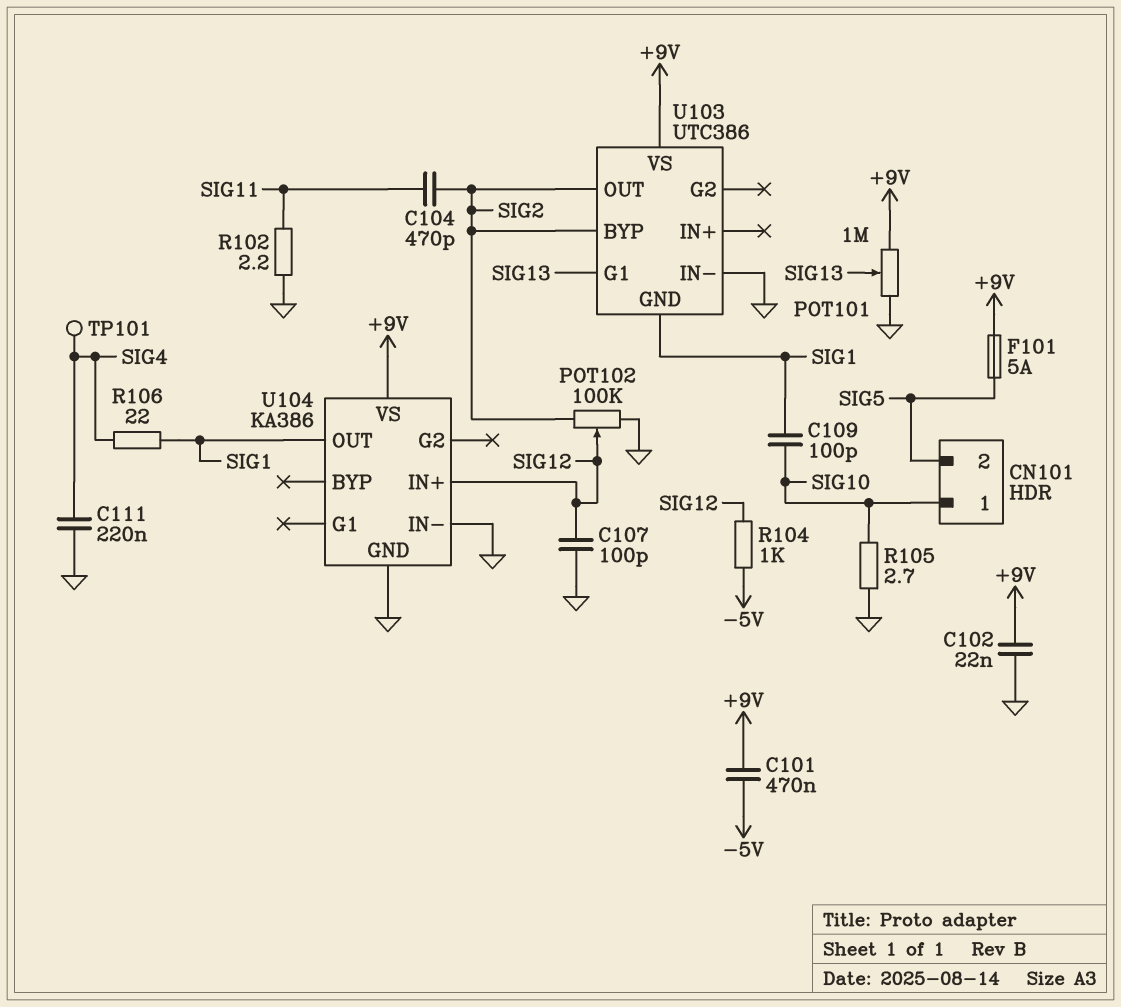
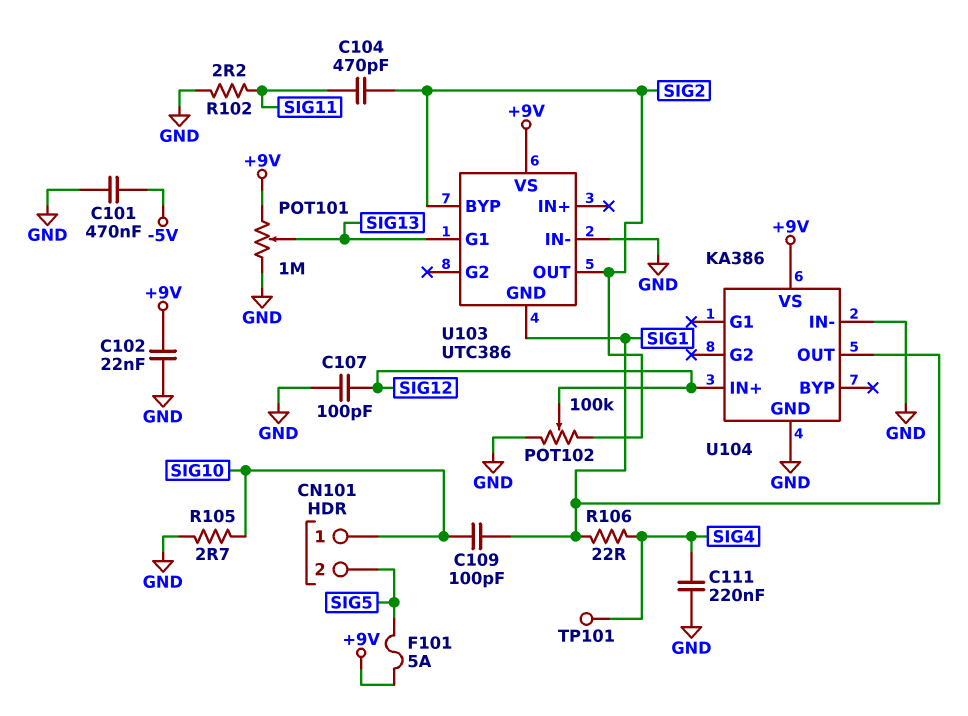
C101: 470nF (+9V, -5V) -> 470nF (-5V, GND)
R104: 1k (-5V, SIG12) -> none

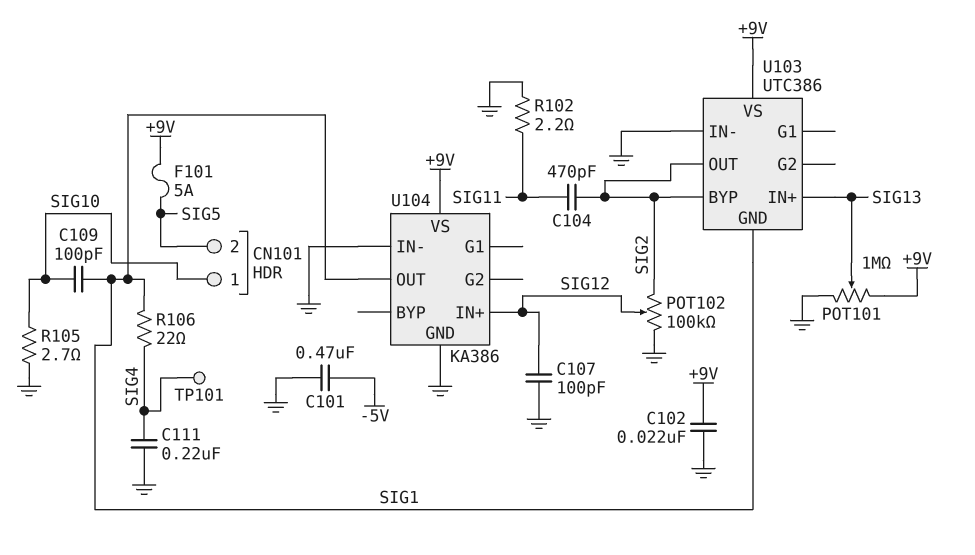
U103 pin G1: SIG13 -> none
U103 pin IN+: none -> SIG13

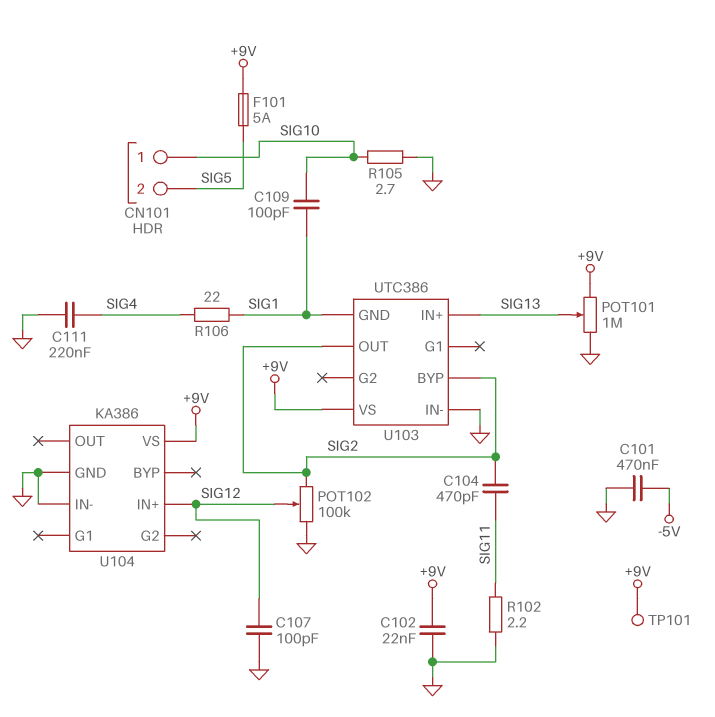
TP101: test point (SIG4) -> test point (+9V)
U104 pin OUT: SIG1 -> none

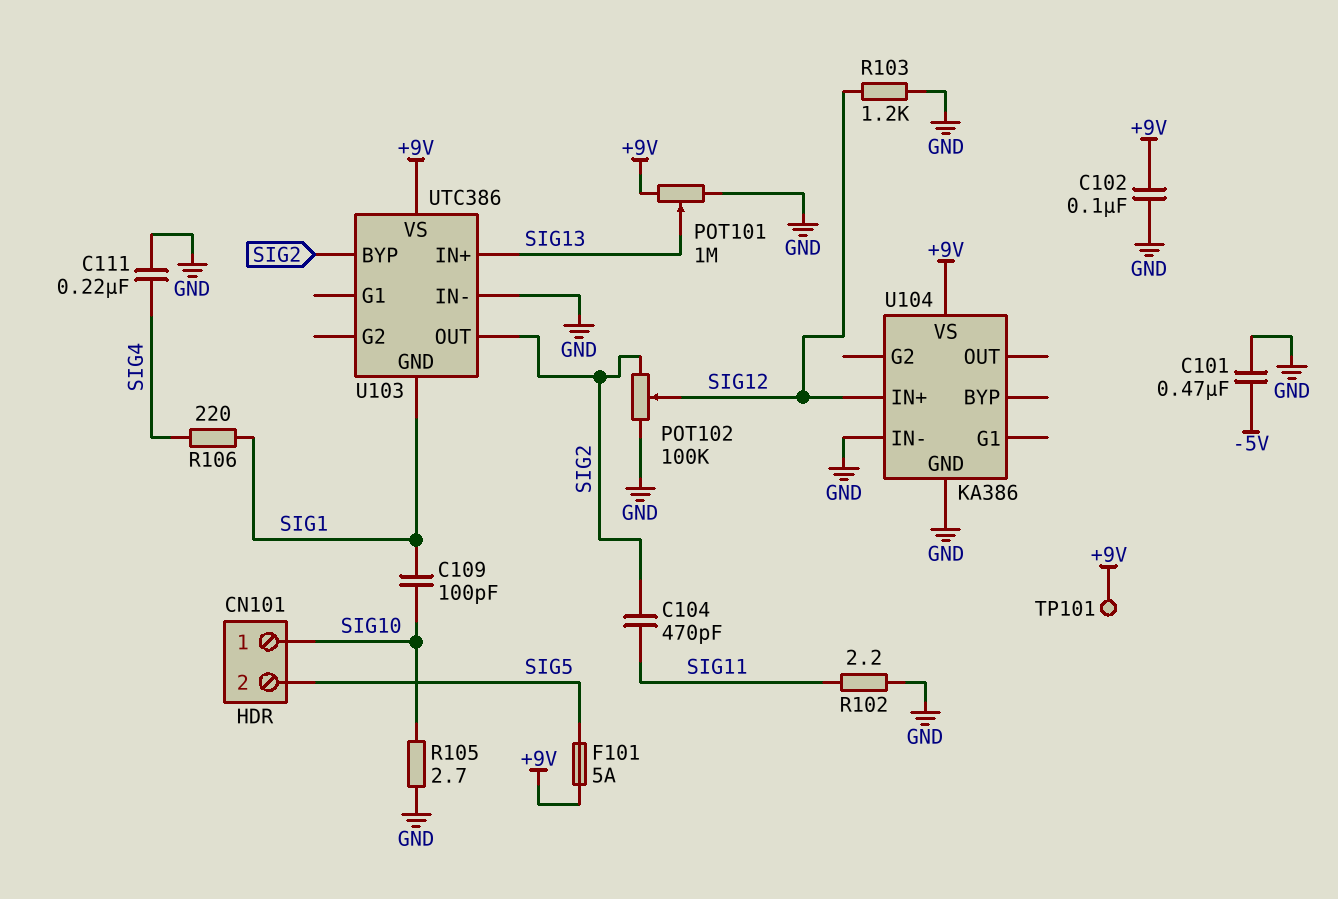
C102: 22nF (+9V, GND) -> 100nF (+9V, GND)
C107: 100pF (GND, SIG12) -> none
R103: none -> 1.2k (GND, SIG12)
R106: 22 (SIG1, SIG4) -> 220 (SIG1, SIG4)

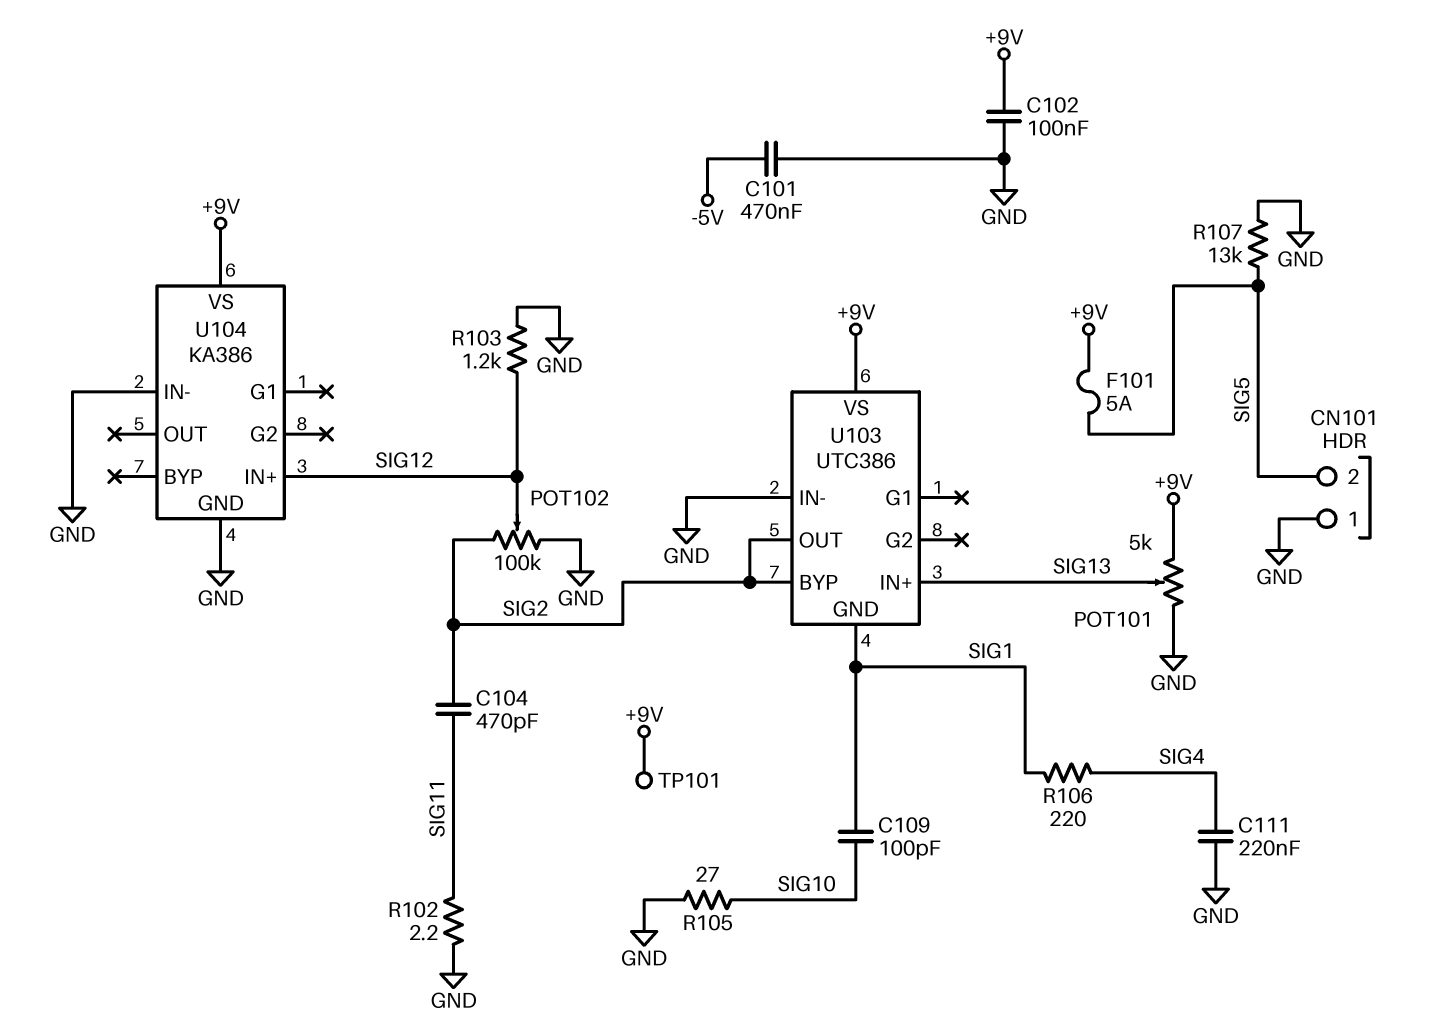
CN101 pin 1: SIG10 -> GND
POT101: 1M (+9V, GND, wiper SIG13) -> 5k (+9V, GND, wiper SIG13)
R105: 2.7 (GND, SIG10) -> 27 (GND, SIG10)
R107: none -> 13k (GND, SIG5)

